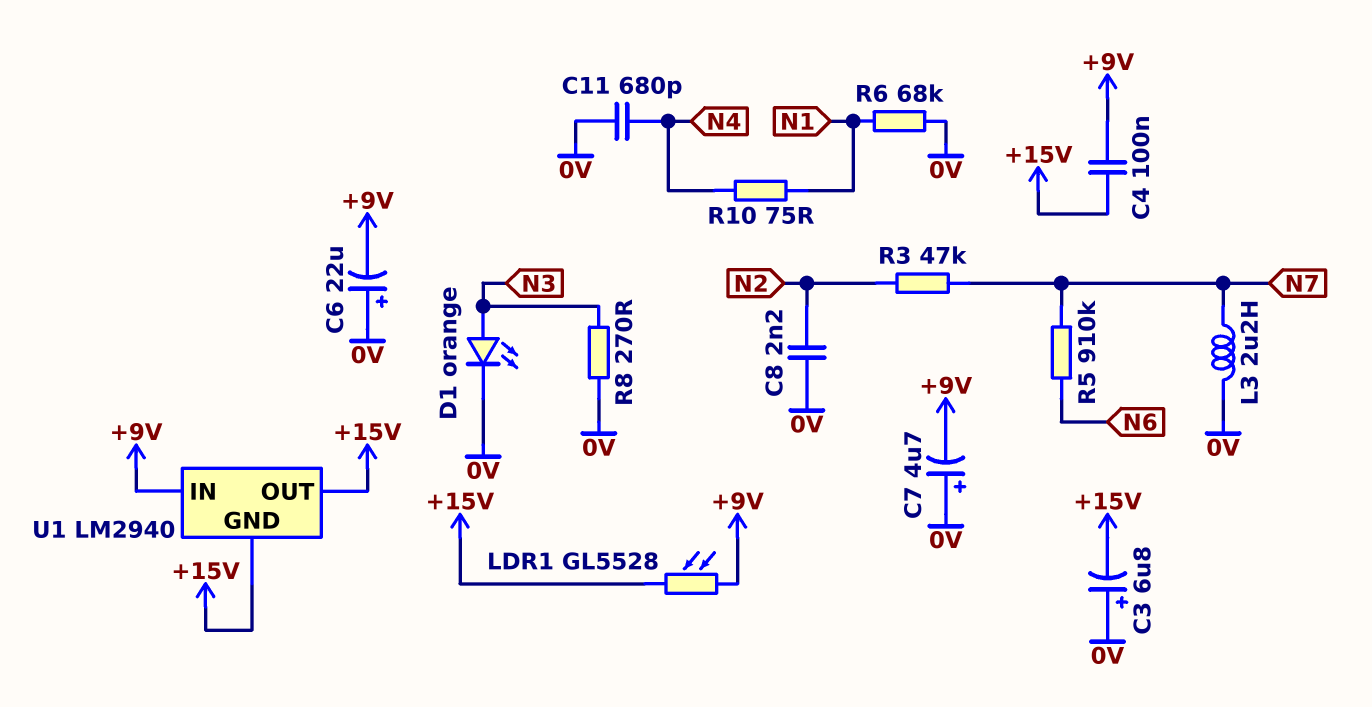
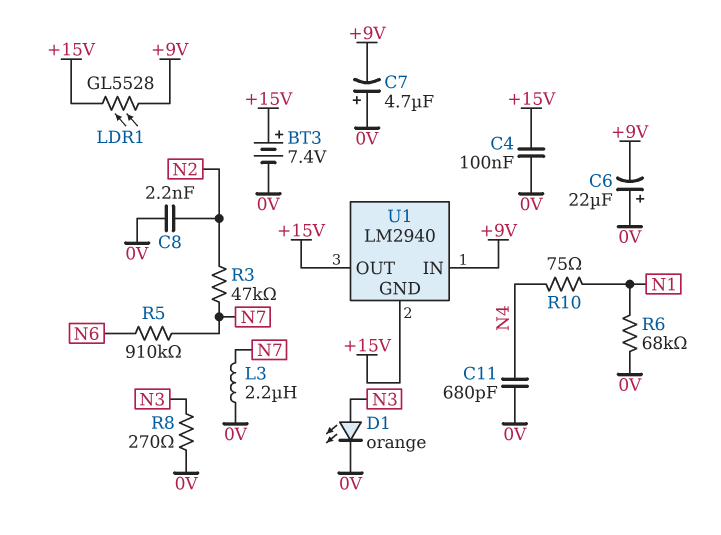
BT3: none -> 7.4V (plus +15V, minus 0V)
C3: 6.8uF (plus 0V, minus +15V) -> none
C4: 100nF (+9V, +15V) -> 100nF (+15V, 0V)

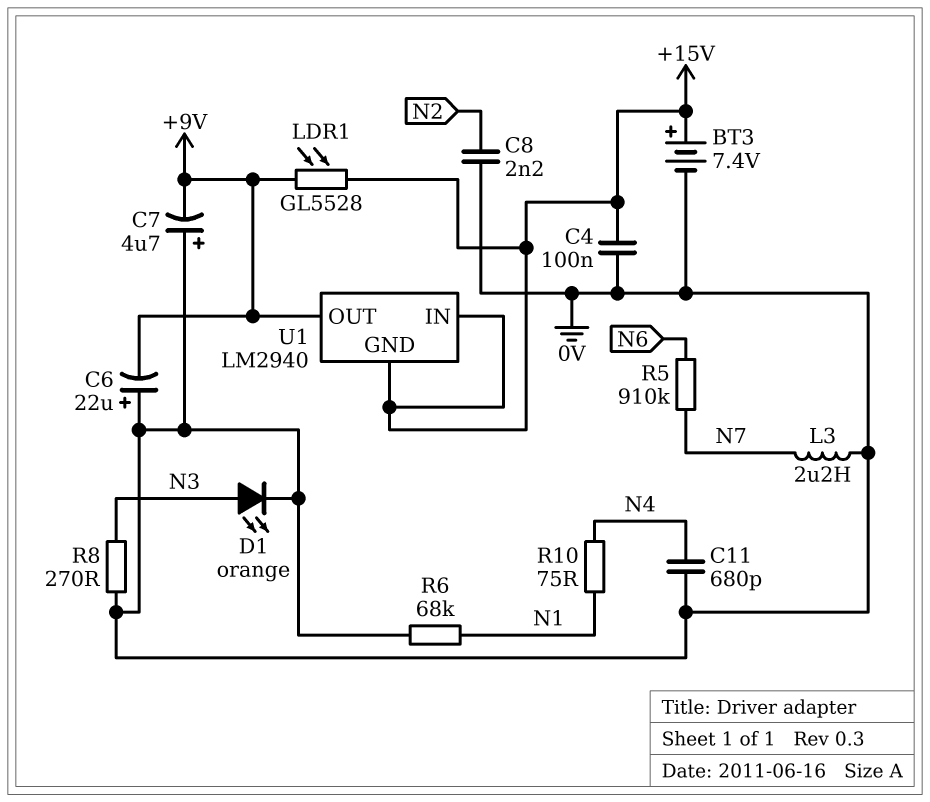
R3: 47k (N2, N7) -> none
U1 pin IN: +9V -> +15V
U1 pin OUT: +15V -> +9V

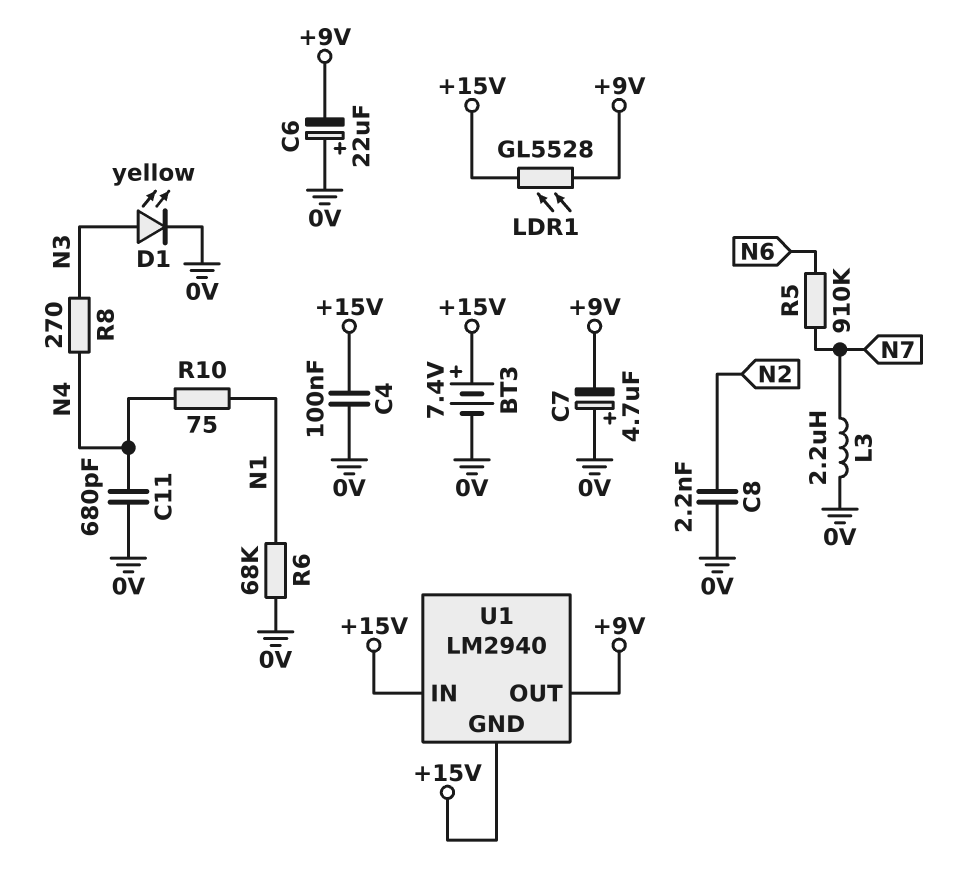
D1: LED orange (A N3, K 0V) -> LED yellow (A N3, K 0V)
R8: 270 (0V, N3) -> 270 (N3, N4)

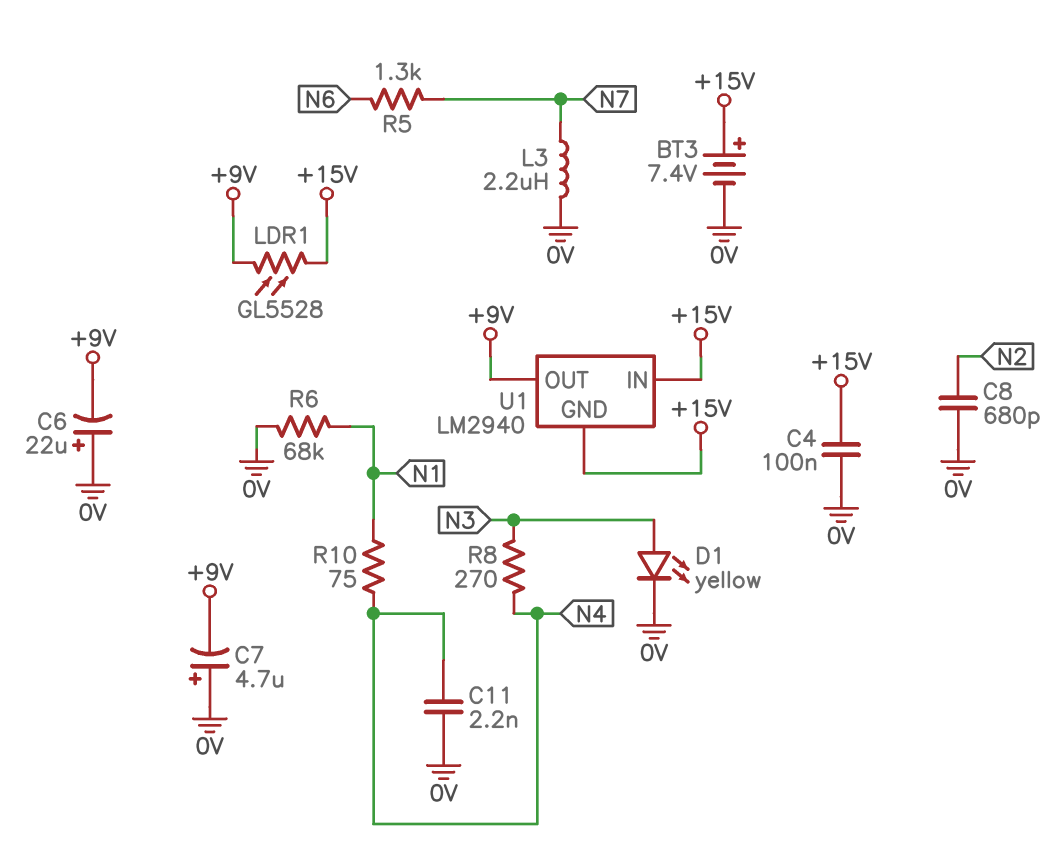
C8: 2.2nF (0V, N2) -> 680pF (0V, N2)
C11: 680pF (0V, N4) -> 2.2nF (0V, N4)
R5: 910k (N6, N7) -> 1.3k (N6, N7)

